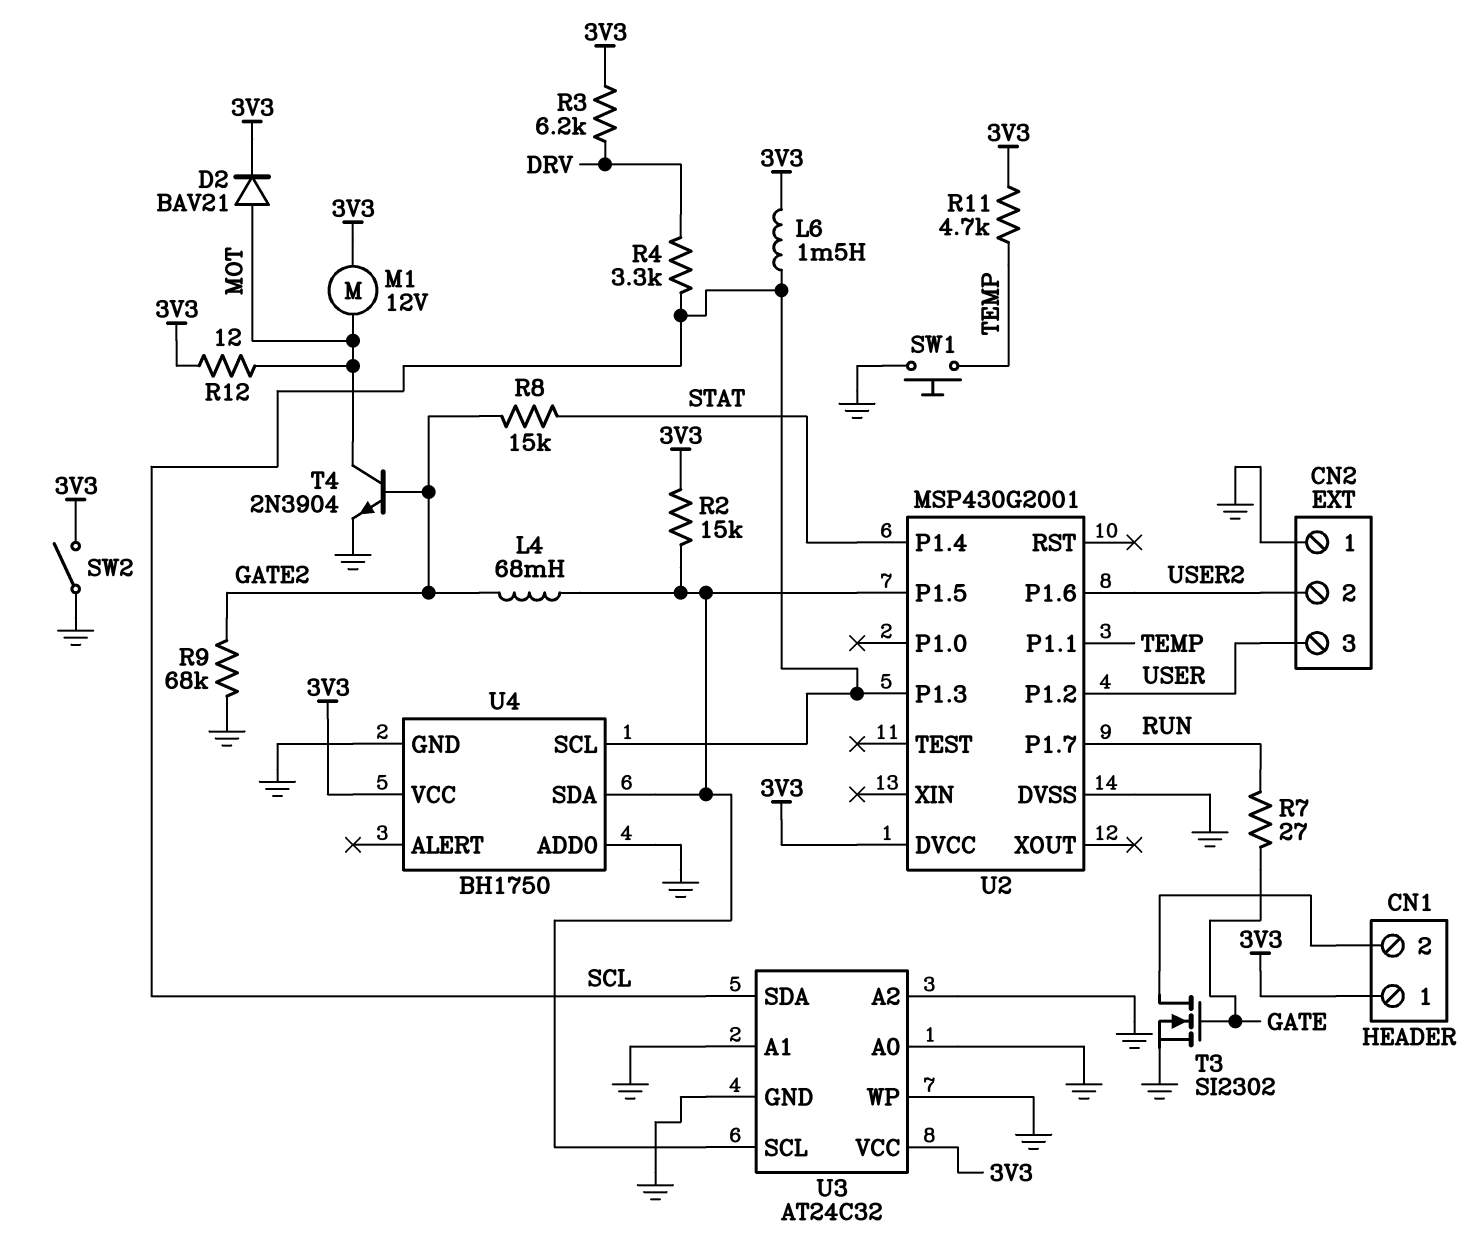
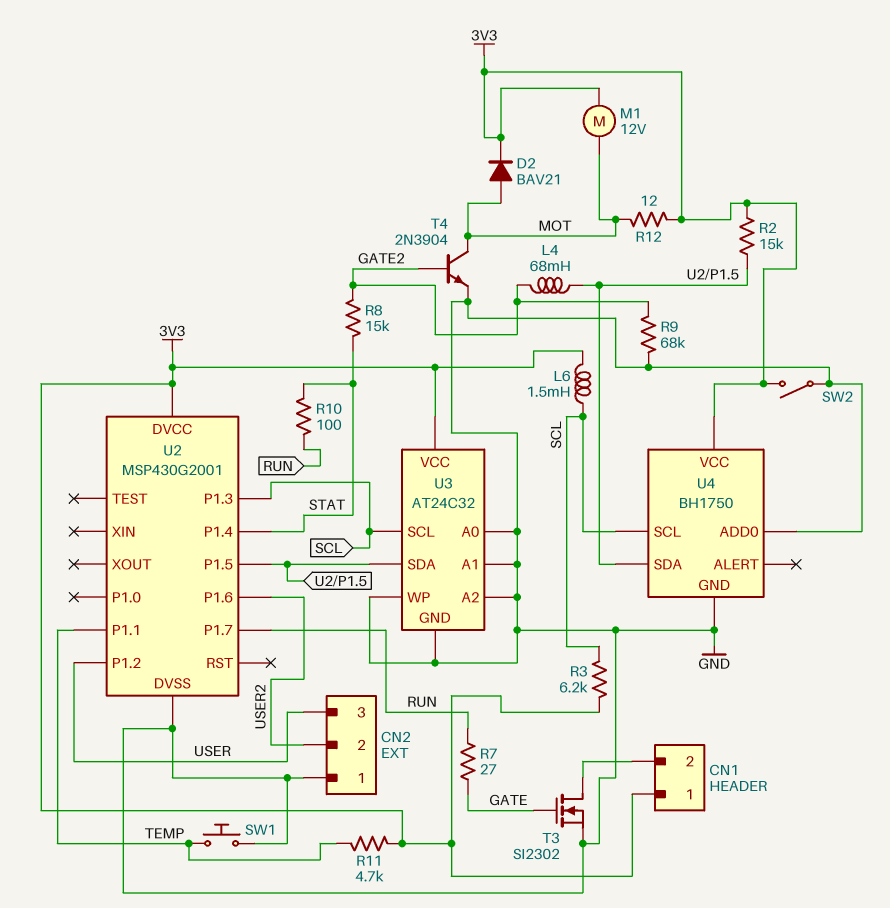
R3: 6.2k (3V3, DRV) -> 6.2k (3V3, SCL)
R4: 3.3k (DRV, SCL) -> none
R10: none -> 100 (RUN, STAT)
U3 pin SCL: U2/P1.5 -> SCL
U3 pin SDA: SCL -> U2/P1.5

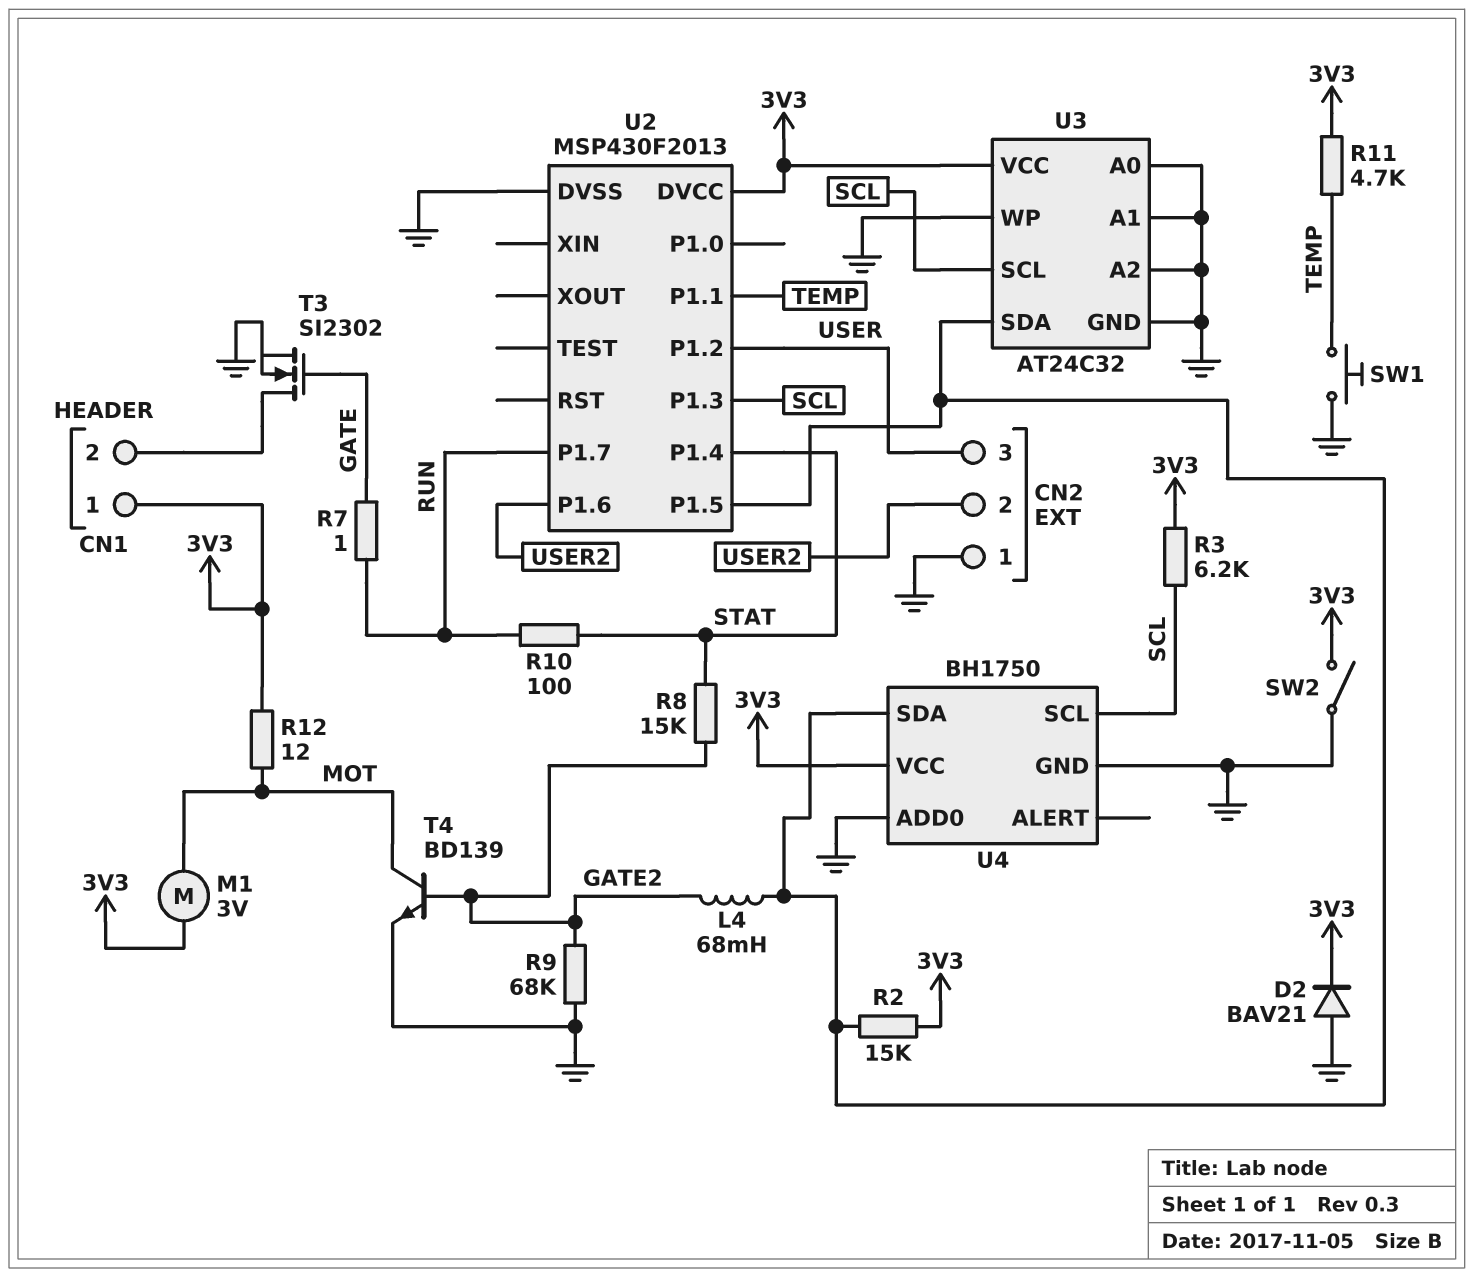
D2: diode BAV21 (A MOT, K 3V3) -> diode BAV21 (A GND, K 3V3)
L6: 1.5mH (3V3, SCL) -> none
M1: motor 12V (3V3, MOT) -> motor 3V (3V3, MOT)
R7: 27 (GATE, RUN) -> 1 (GATE, RUN)
T4: NPN 2N3904 (B GATE2, C MOT, E GND) -> NPN BD139 (B GATE2, C MOT, E GND)
U2: MSP430G2001 -> MSP430F2013

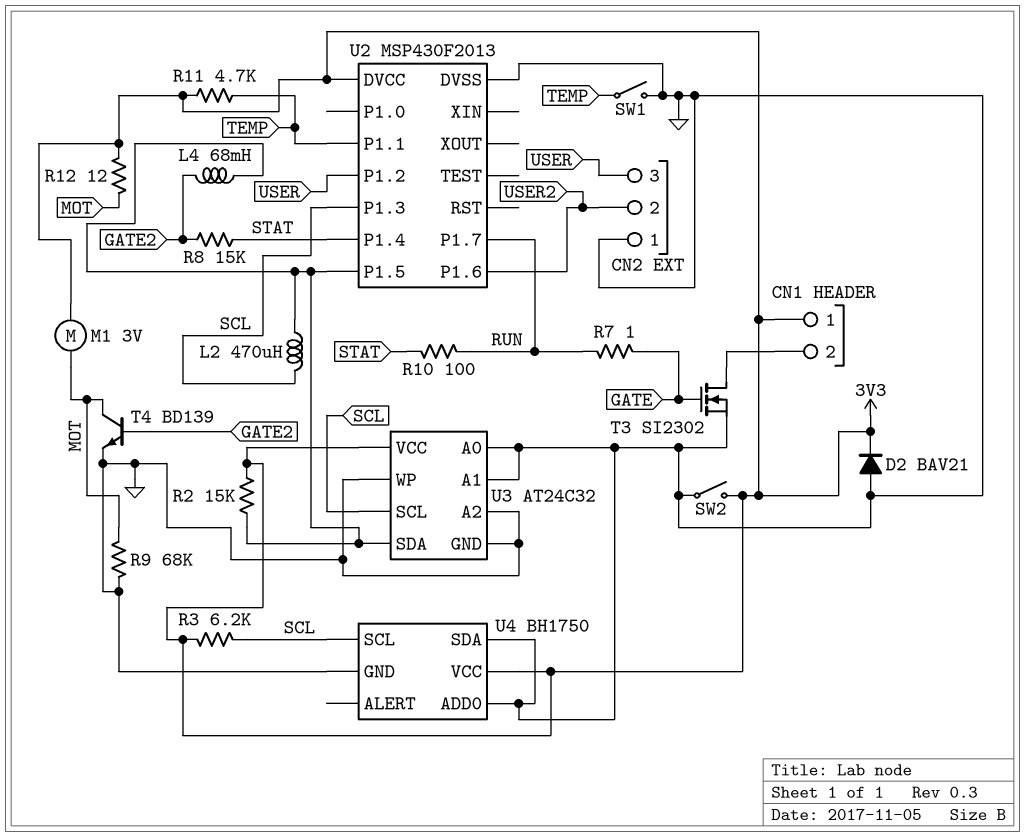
L2: none -> 470uH (SCL, U2/P1.5)
R9: 68k (GATE2, GND) -> 68k (GND, MOT)
SW1: button (GND, TEMP) -> switch (GND, TEMP)
U4 pin SDA: U2/P1.5 -> GND

